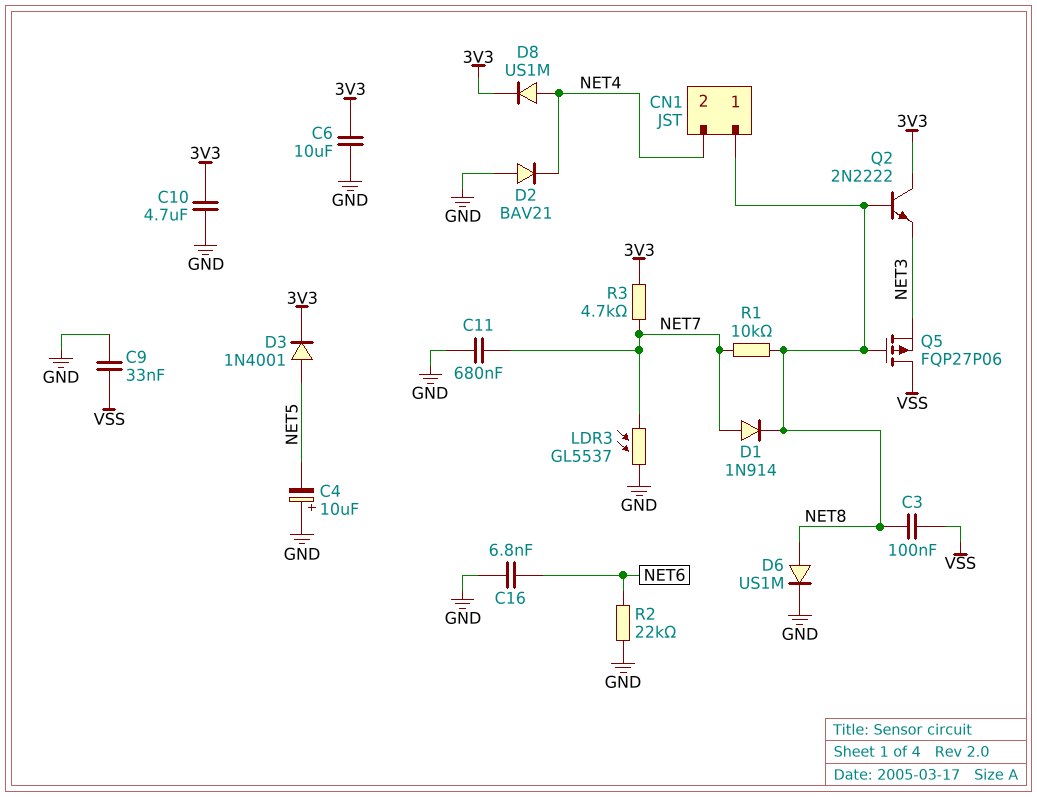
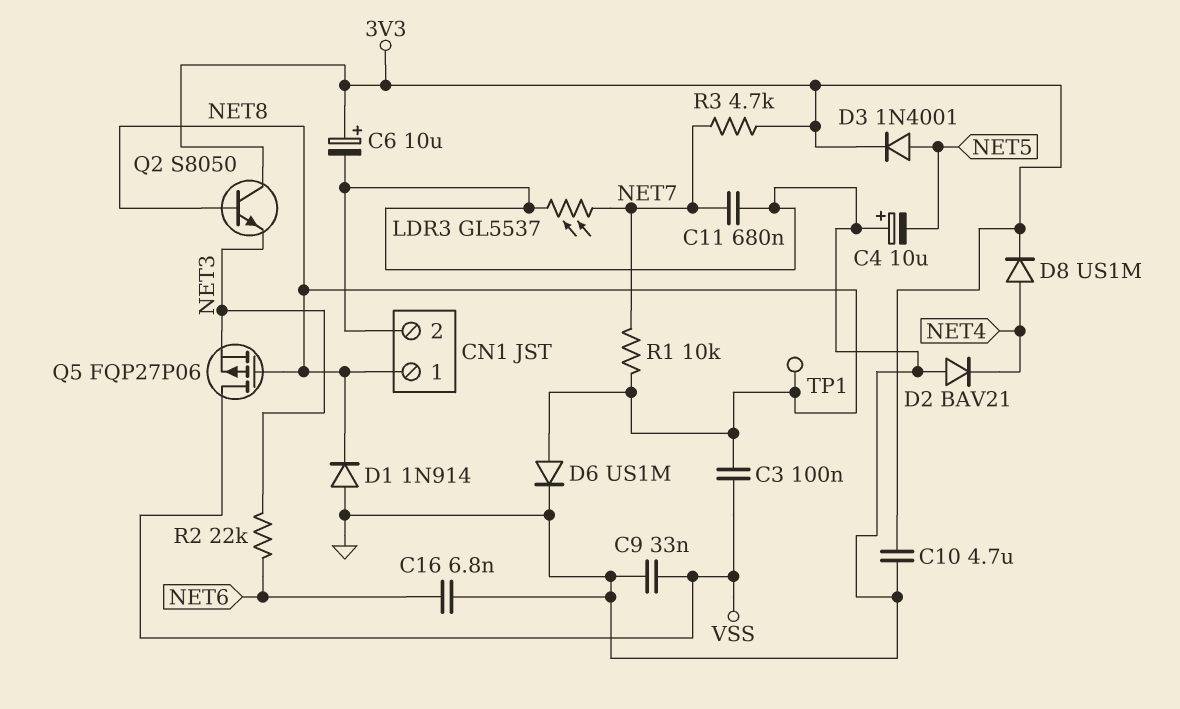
C6: 10uF (3V3, GND) -> 10uF (plus 3V3, minus GND)
CN1 pin 2: NET4 -> GND
D1: diode 1N914 (A NET7, K NET8) -> diode 1N914 (A GND, K NET8)
Q2: NPN 2N2222 (B NET8, C 3V3, E NET3) -> NPN S8050 (B NET8, C 3V3, E NET3)
R2: 22k (GND, NET6) -> 22k (NET3, NET6)
TP1: none -> test point (NET8)

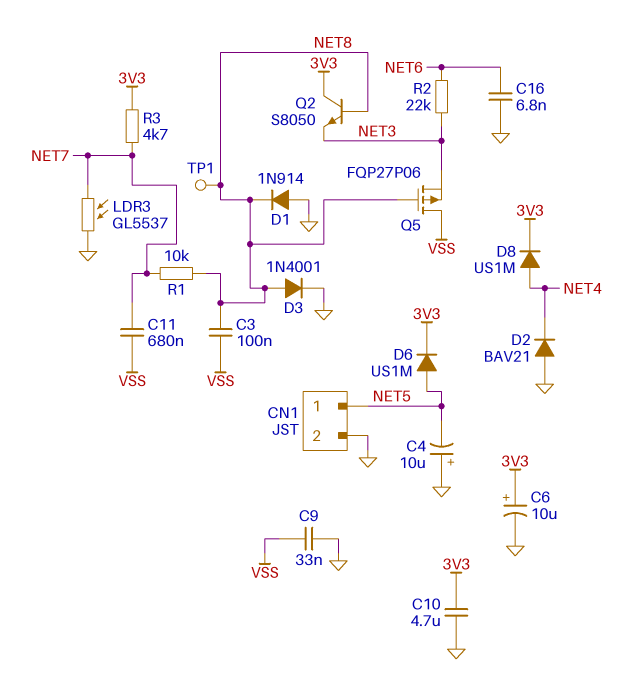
C11: 680nF (GND, NET7) -> 680nF (NET7, VSS)
CN1 pin 1: NET8 -> NET5
D3: diode 1N4001 (A NET5, K 3V3) -> diode 1N4001 (A NET8, K GND)
D6: diode US1M (A NET8, K GND) -> diode US1M (A NET5, K 3V3)

